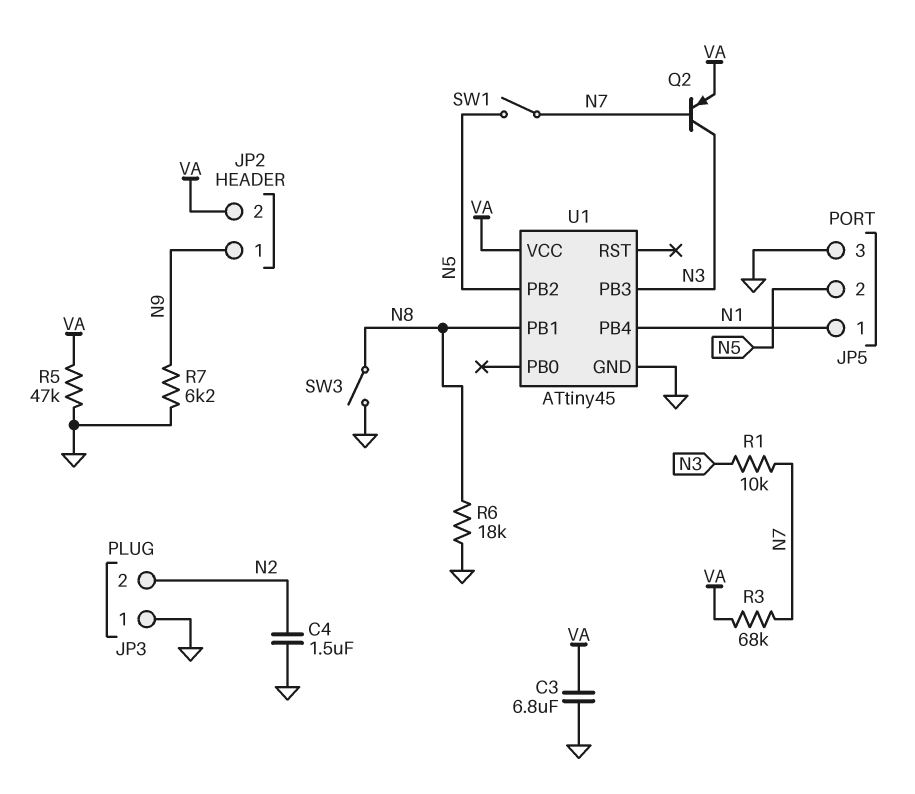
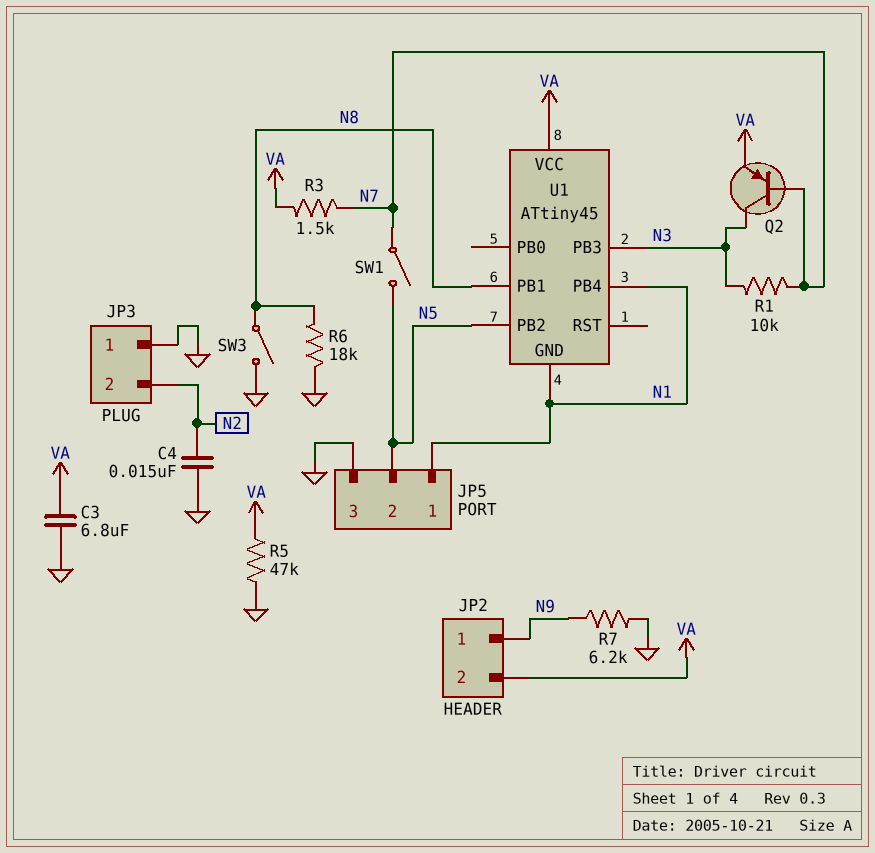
C4: 1.5uF (GND, N2) -> 15nF (GND, N2)
R3: 68k (N7, VA) -> 1.5k (N7, VA)
U1 pin GND: GND -> N1

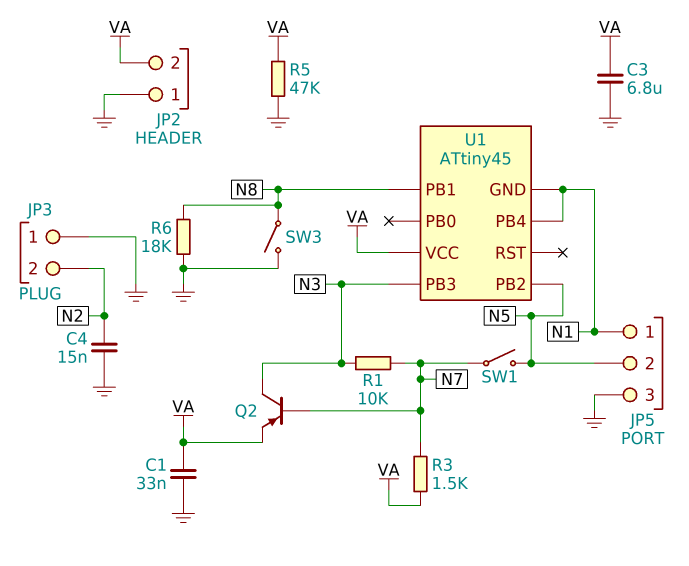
C1: none -> 33nF (GND, VA)
JP2 pin 1: N9 -> GND
R7: 6.2k (GND, N9) -> none

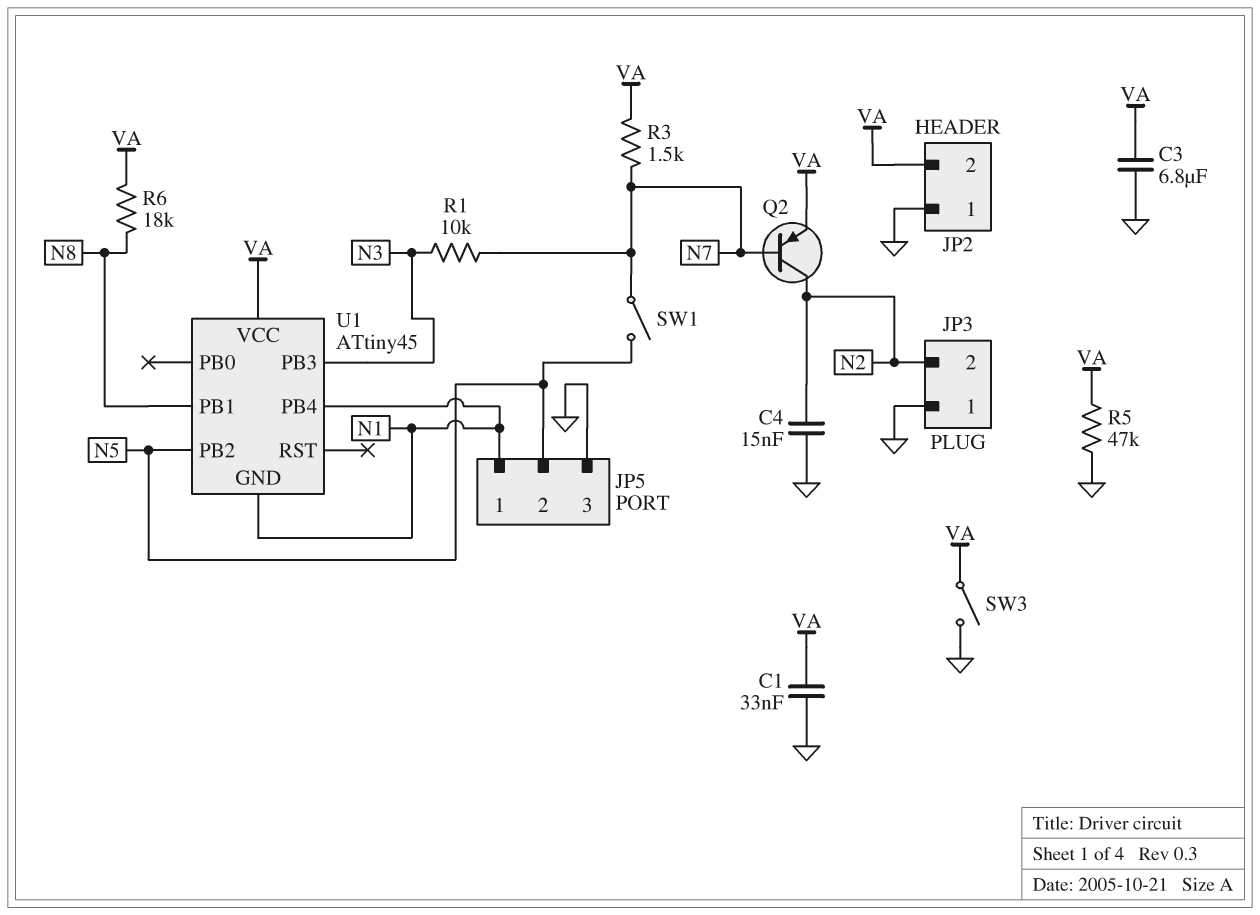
Q2: PNP (B N7, C N3, E VA) -> PNP (B N7, C N2, E VA)
R6: 18k (GND, N8) -> 18k (N8, VA)
SW3: switch (GND, N8) -> switch (GND, VA)

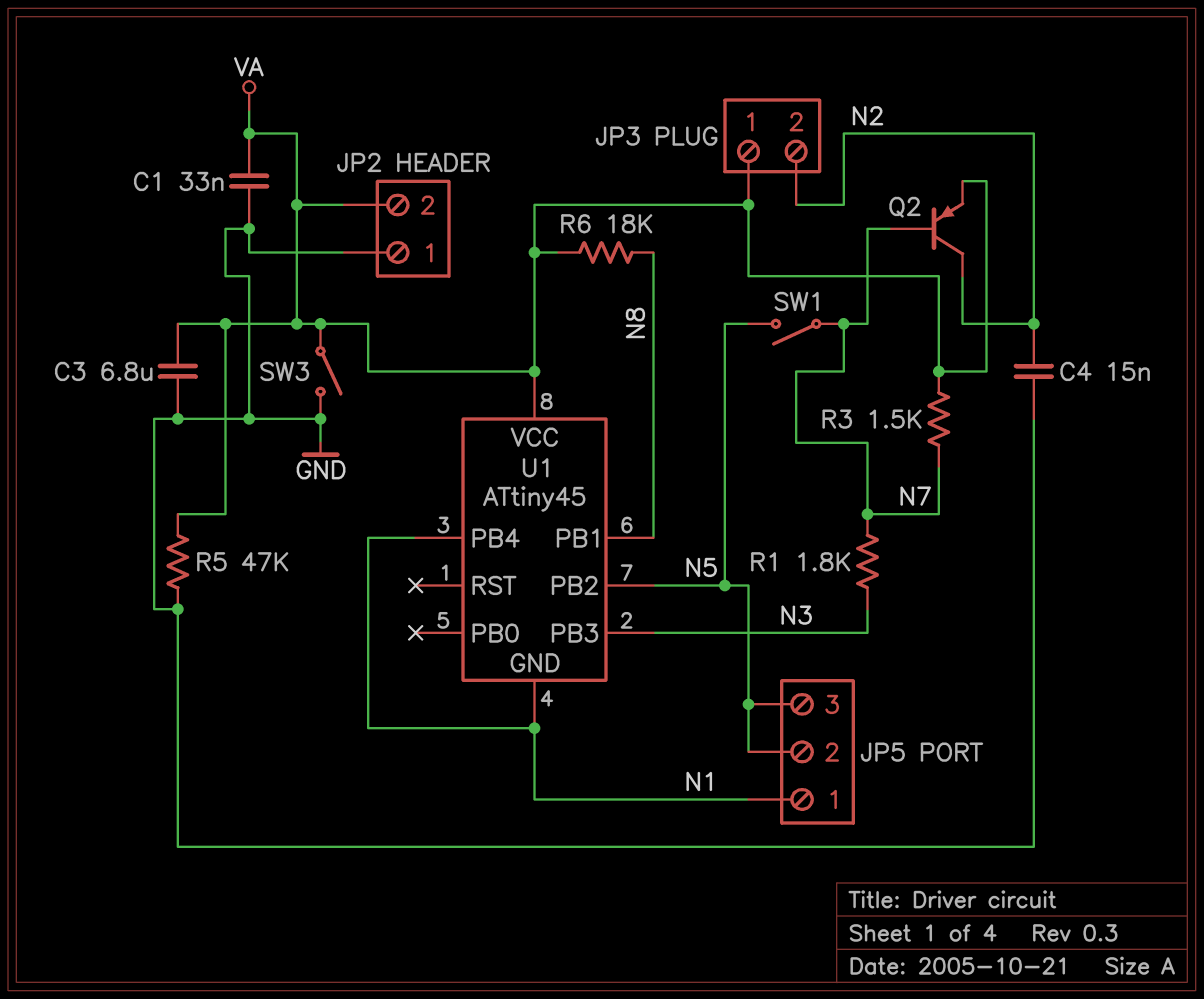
JP3 pin 1: GND -> VA
JP5 pin 3: GND -> N5
R1: 10k (N3, N7) -> 1.8k (N3, N7)

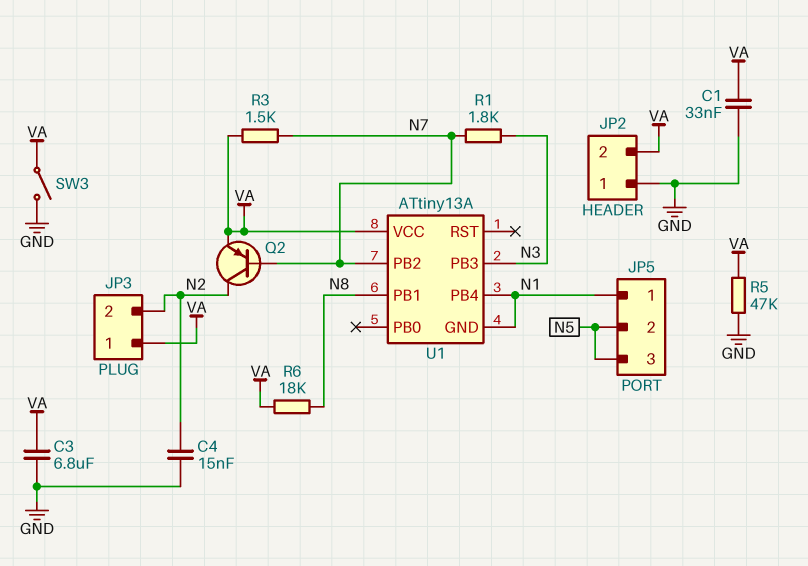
SW1: switch (N5, N7) -> none
U1: ATtiny45 -> ATtiny13A
U1 pin PB2: N5 -> N7

